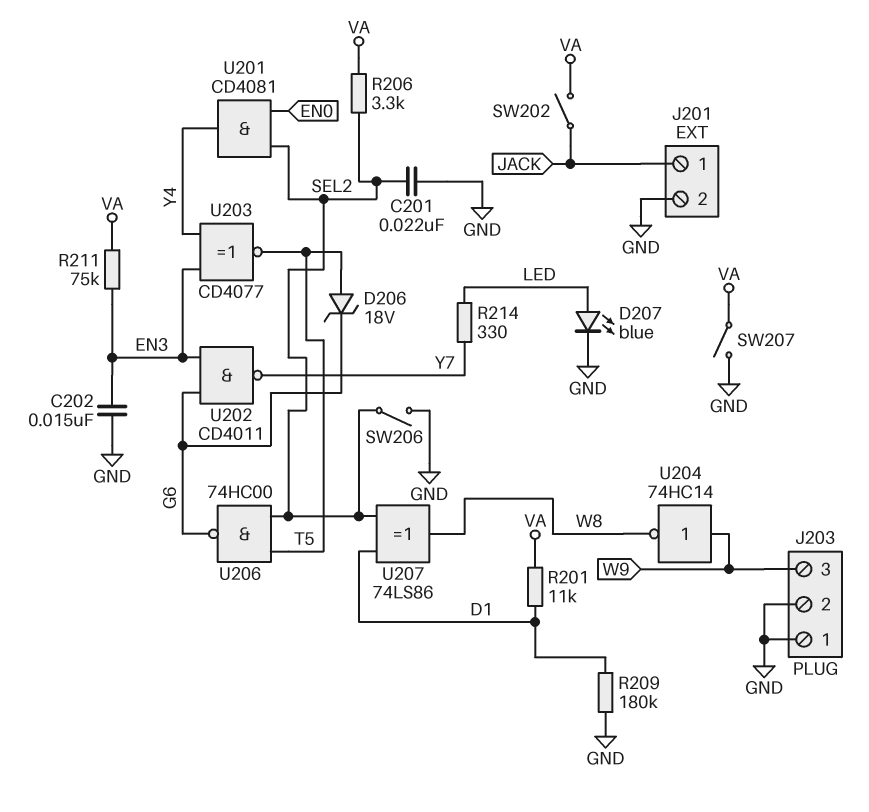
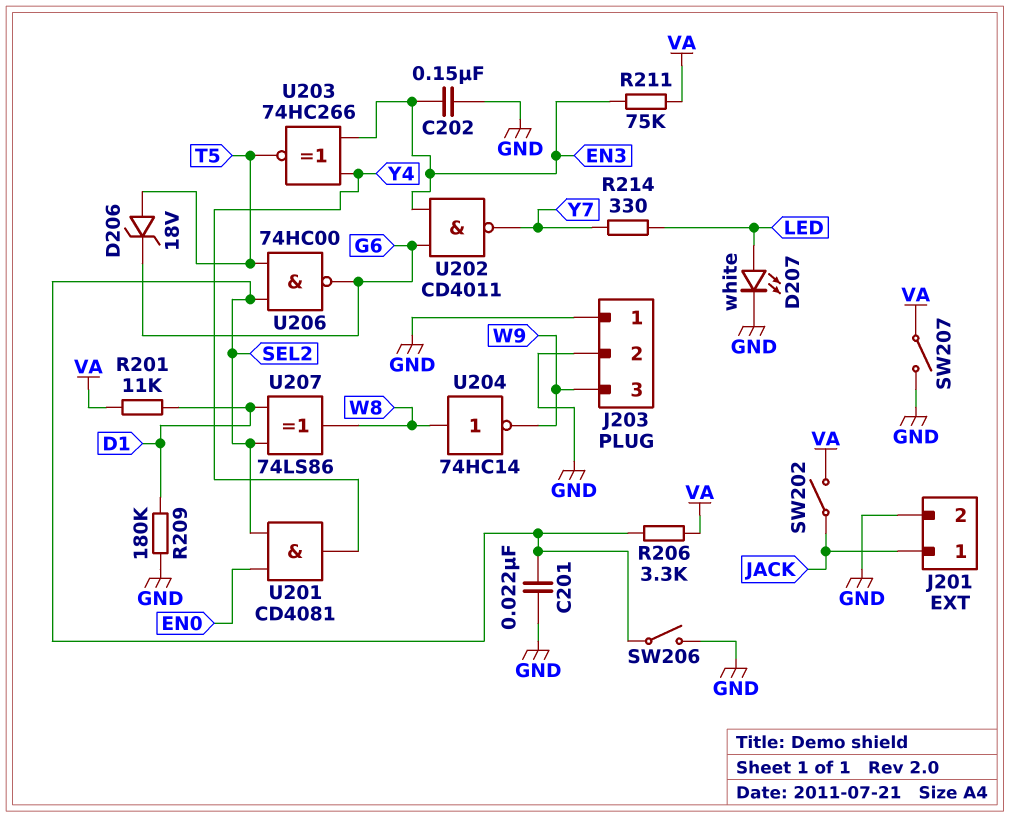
C202: 15nF (EN3, GND) -> 150nF (EN3, GND)
D207: LED blue (A LED, K GND) -> LED white (A LED, K GND)
U203: XNOR CD4077 (in EN3, in Y4, out T5) -> XNOR 74HC266 (in EN3, in Y4, out T5)
U204: NOT 74HC14 (in W9, out W8) -> NOT 74HC14 (in W8, out W9)

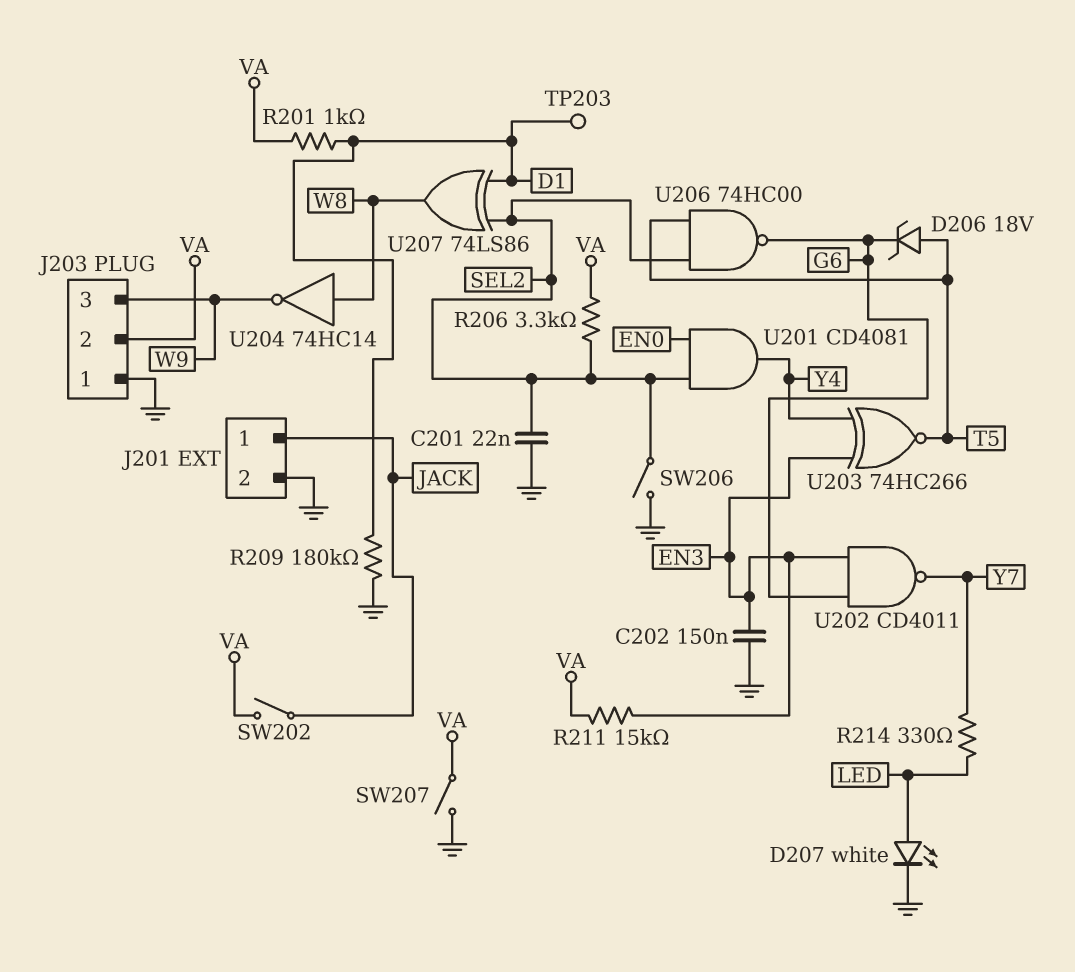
J203 pin 2: GND -> VA
R201: 11k (D1, VA) -> 1k (D1, VA)
R211: 75k (EN3, VA) -> 15k (EN3, VA)
TP203: none -> test point (D1)

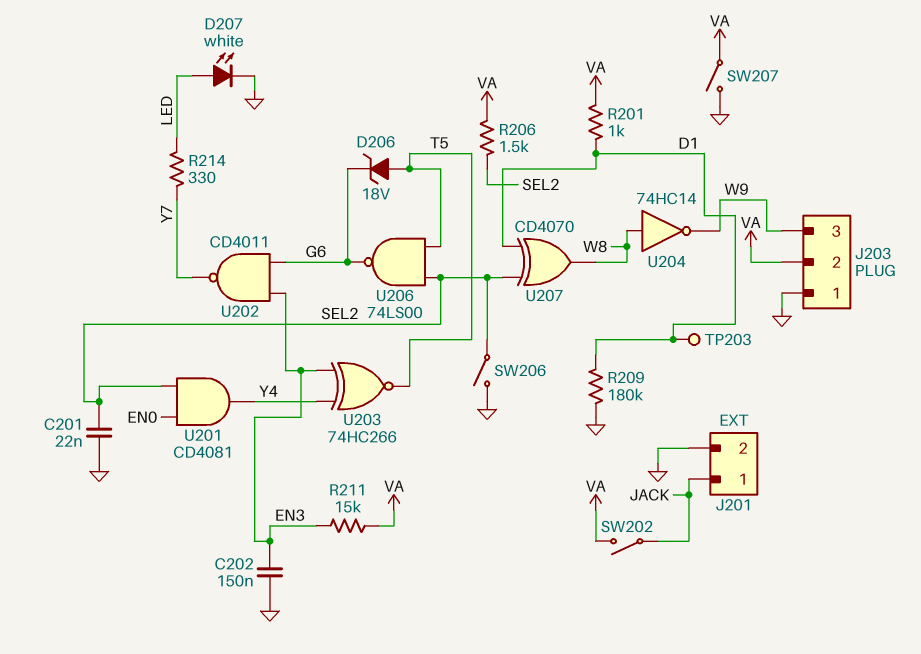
R206: 3.3k (SEL2, VA) -> 1.5k (SEL2, VA)
U206: NAND 74HC00 (in SEL2, in T5, out G6) -> NAND 74LS00 (in SEL2, in T5, out G6)
U207: XOR 74LS86 (in D1, in SEL2, out W8) -> XOR CD4070 (in D1, in SEL2, out W8)

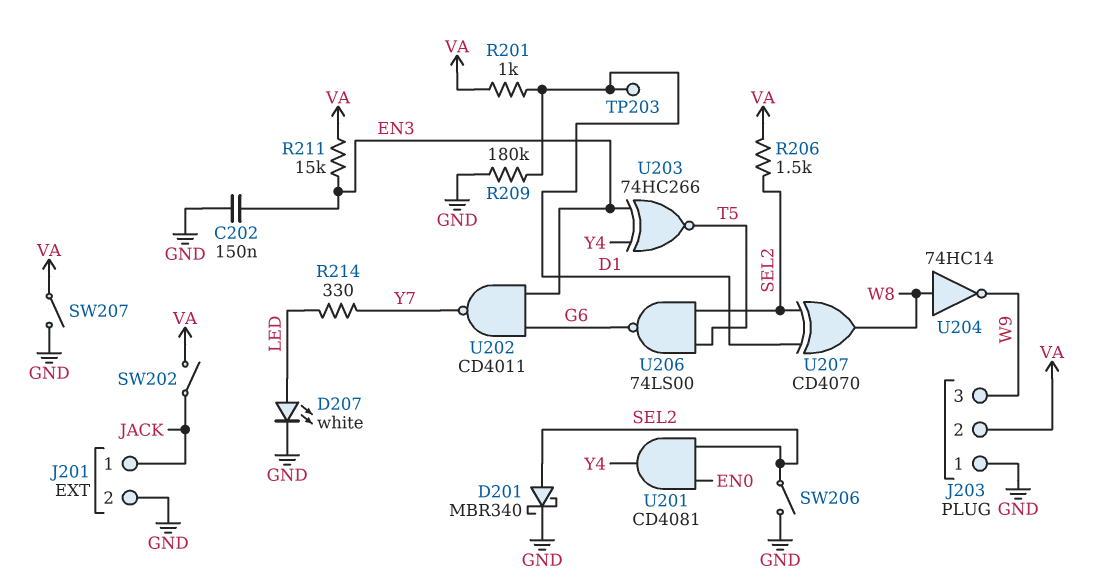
C201: 22nF (GND, SEL2) -> none
D201: none -> schottky MBR340 (A SEL2, K GND)
D206: zener 18V (A T5, K G6) -> none

